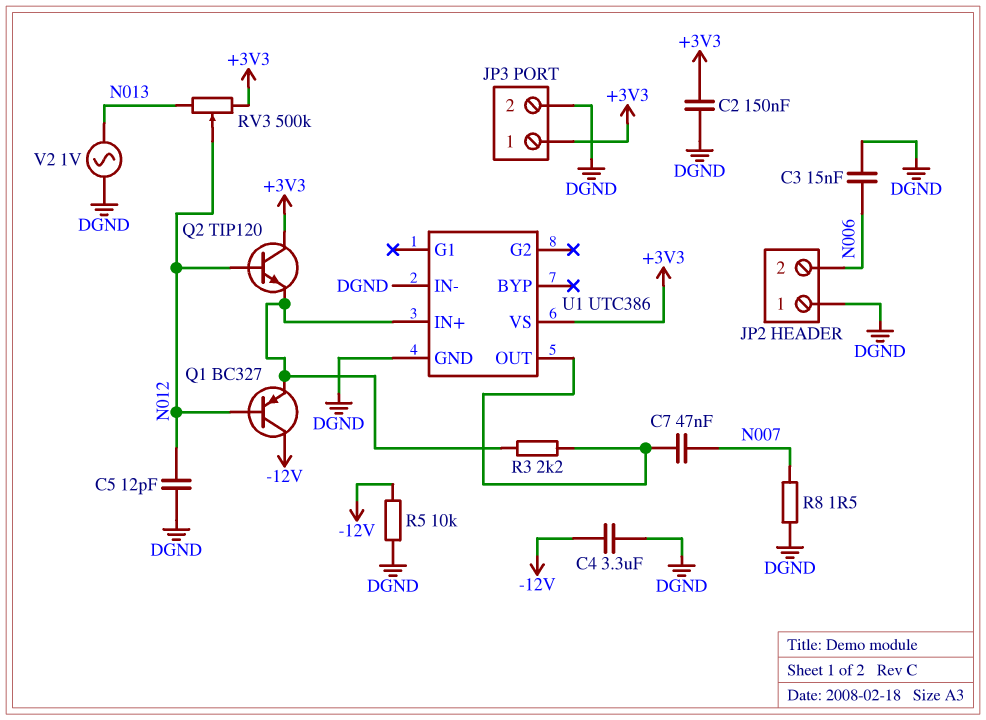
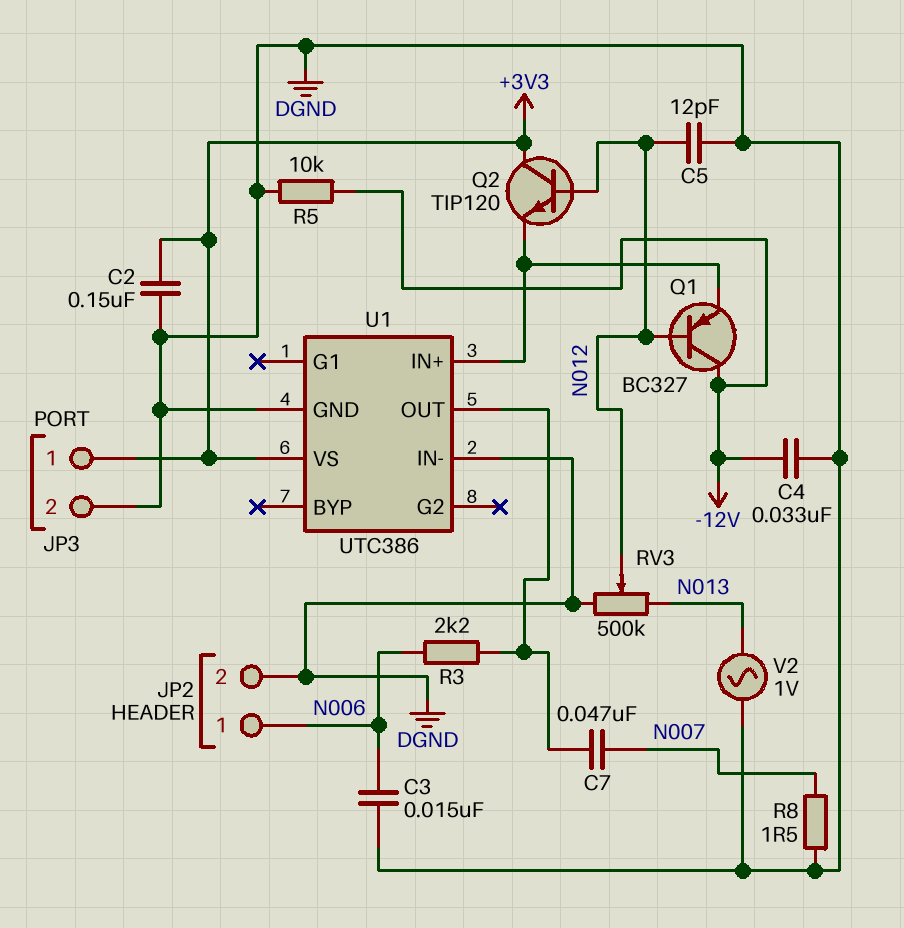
C4: 3.3uF (-12V, DGND) -> 33nF (-12V, DGND)
JP2 pin 1: DGND -> N006
JP2 pin 2: N006 -> DGND
R3: 2.2k (U1/IN+, U1/OUT) -> 2.2k (N006, U1/OUT)
RV3: 500k (+3V3, N013, wiper N012) -> 500k (DGND, N013, wiper N012)

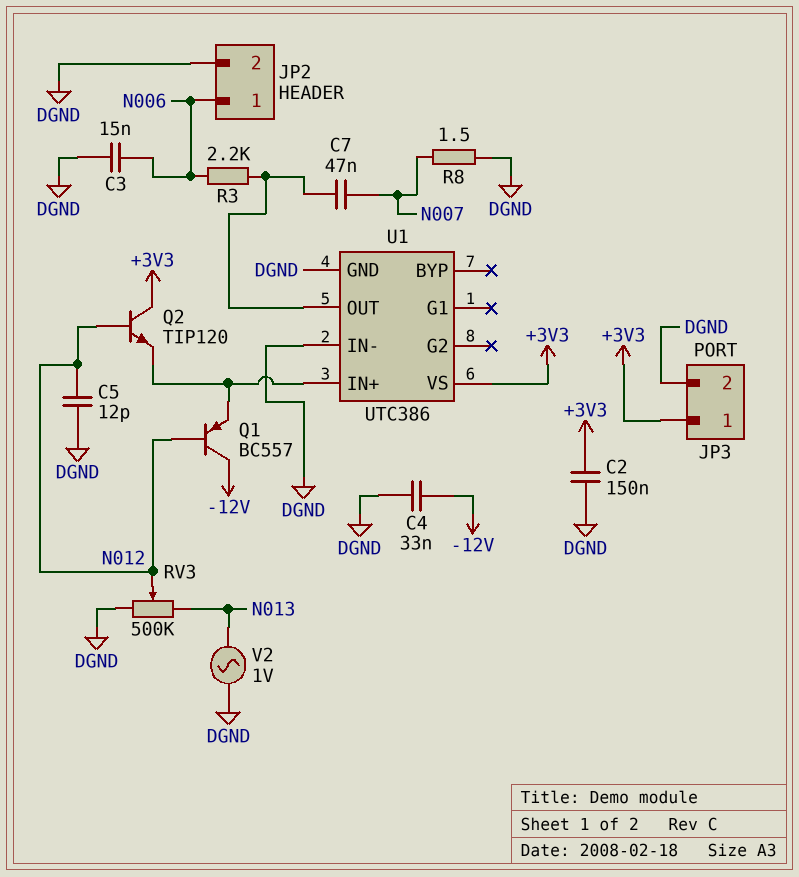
Q1: PNP BC327 (B N012, C -12V, E U1/IN+) -> PNP BC557 (B N012, C -12V, E U1/IN+)
R5: 10k (-12V, DGND) -> none

